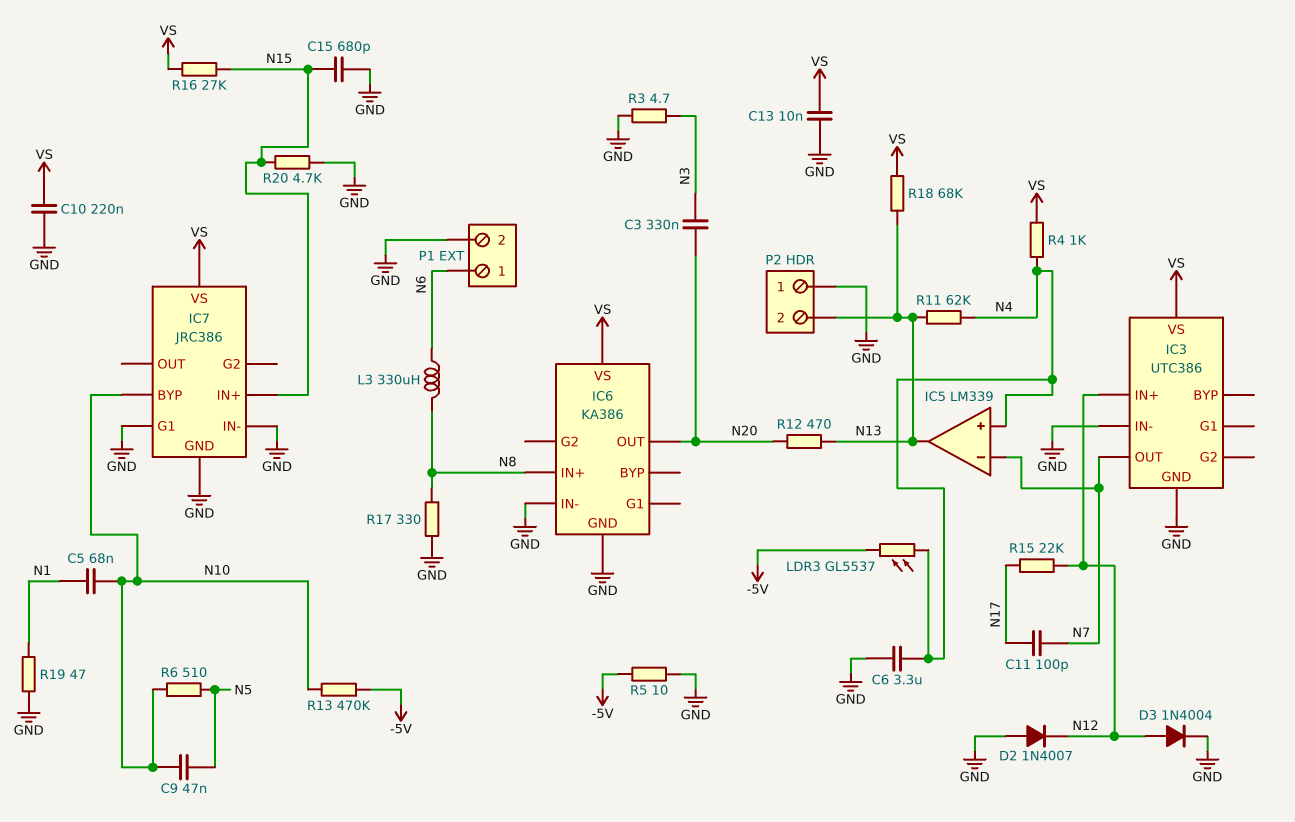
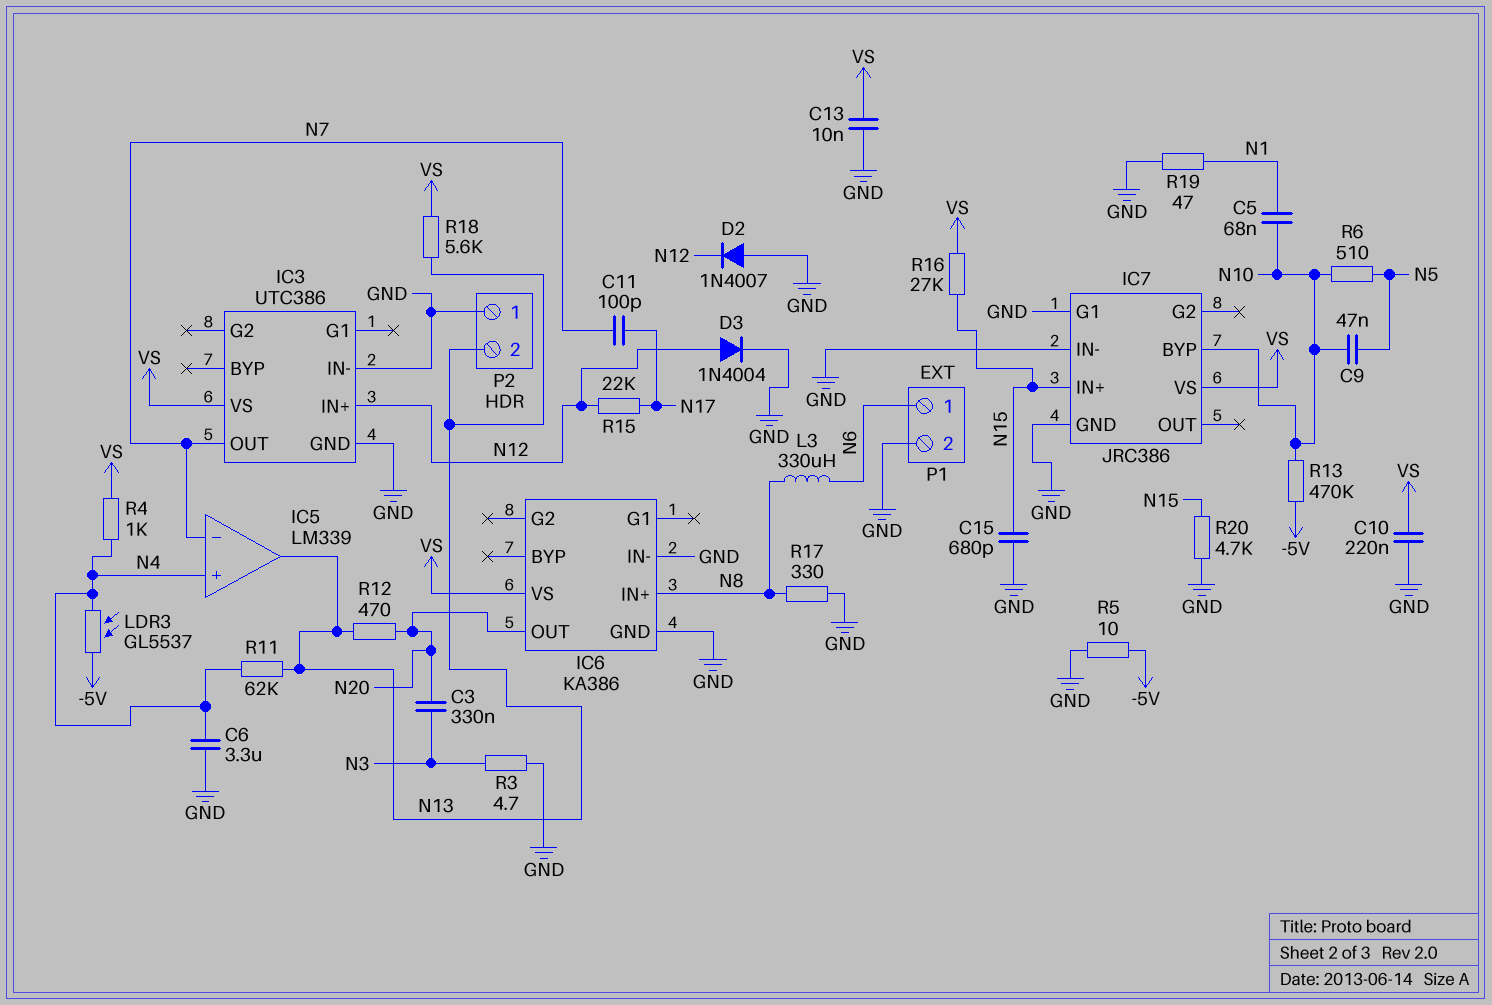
R18: 68k (N13, VS) -> 5.6k (N13, VS)

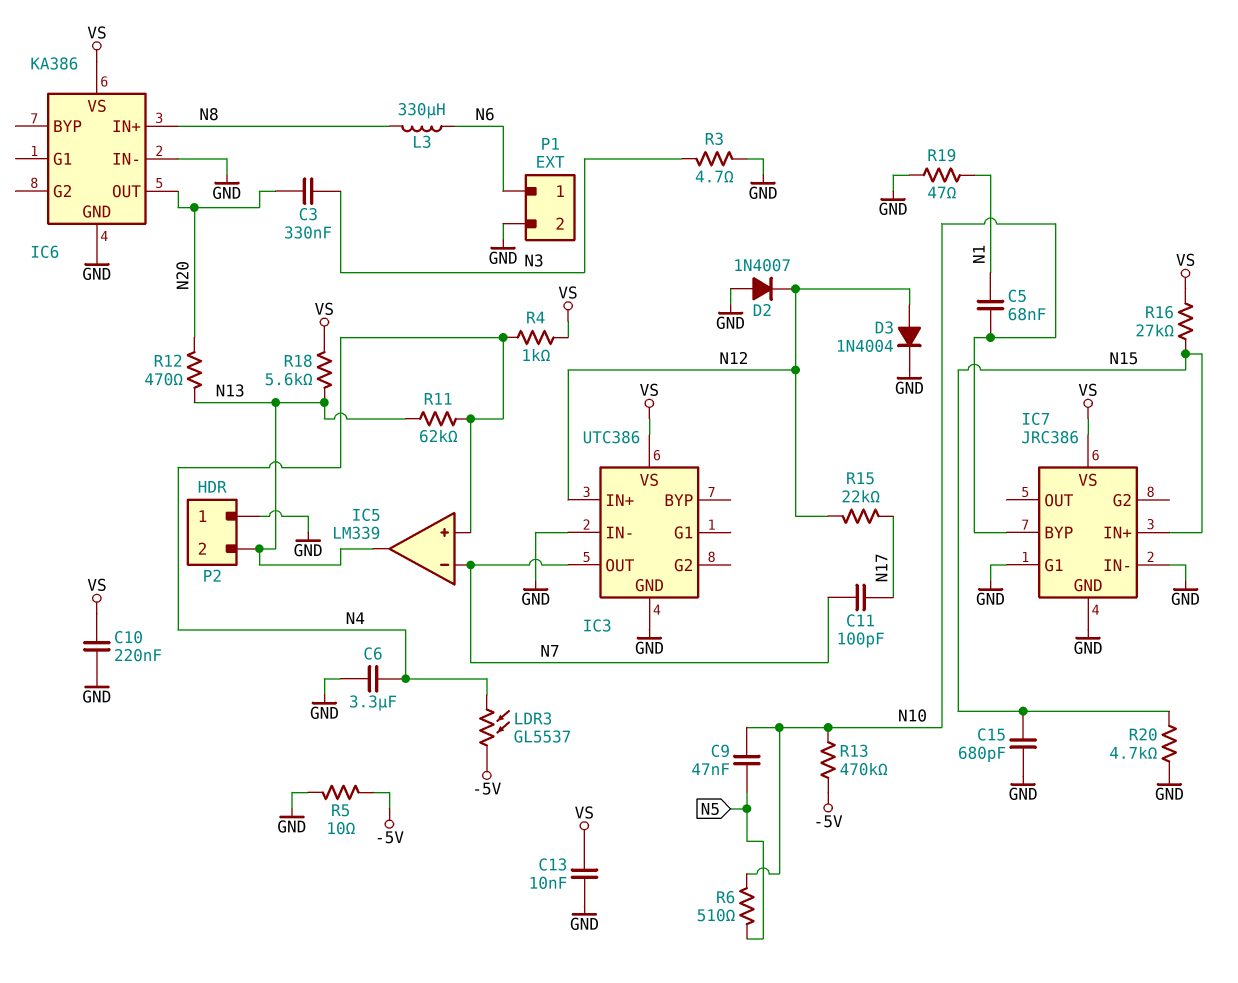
R17: 330 (GND, N8) -> none

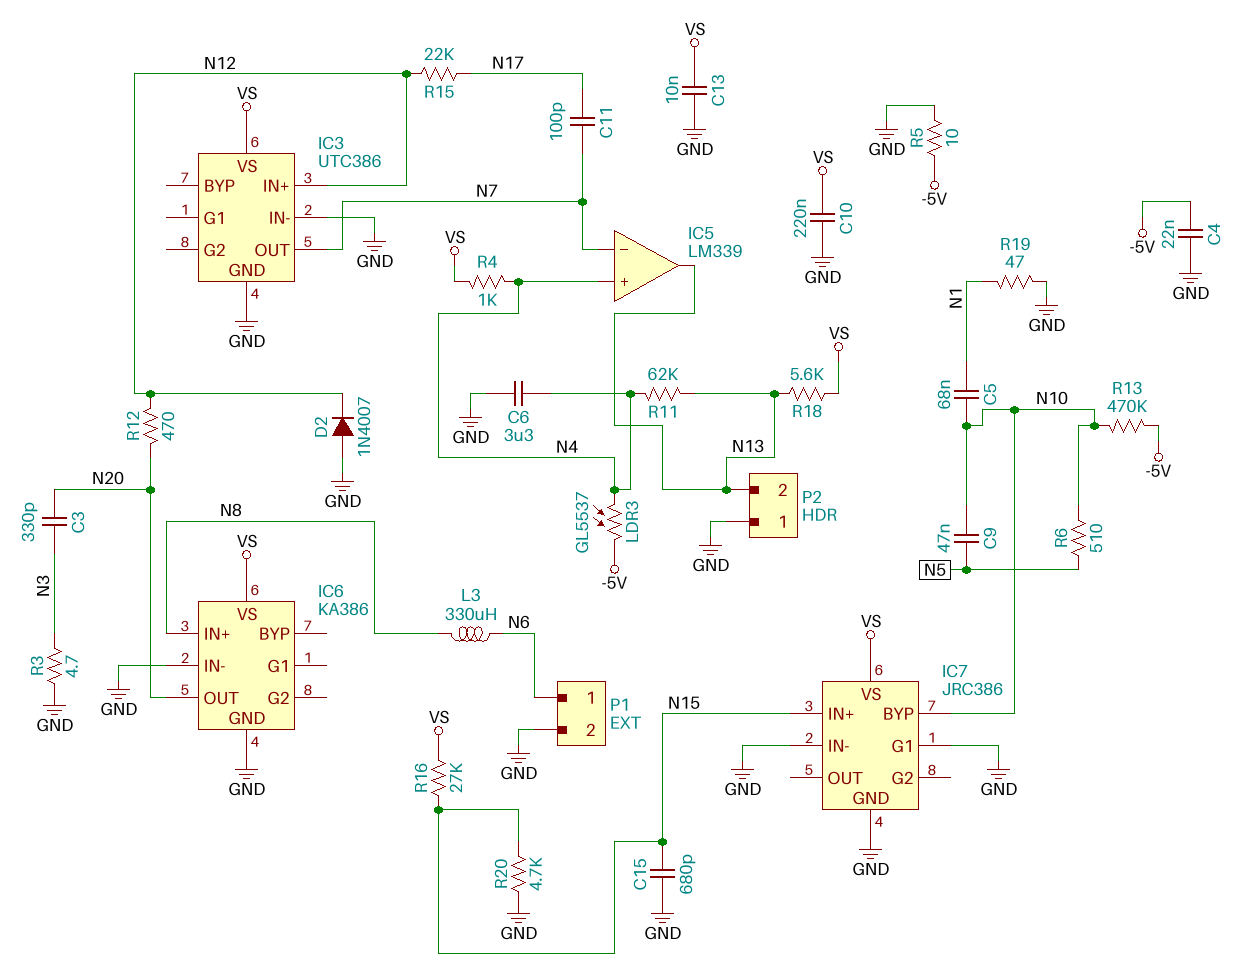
C3: 330nF (N3, N20) -> 330pF (N3, N20)
C4: none -> 22nF (-5V, GND)
D3: diode 1N4004 (A N12, K GND) -> none
R12: 470 (N13, N20) -> 470 (N12, N20)

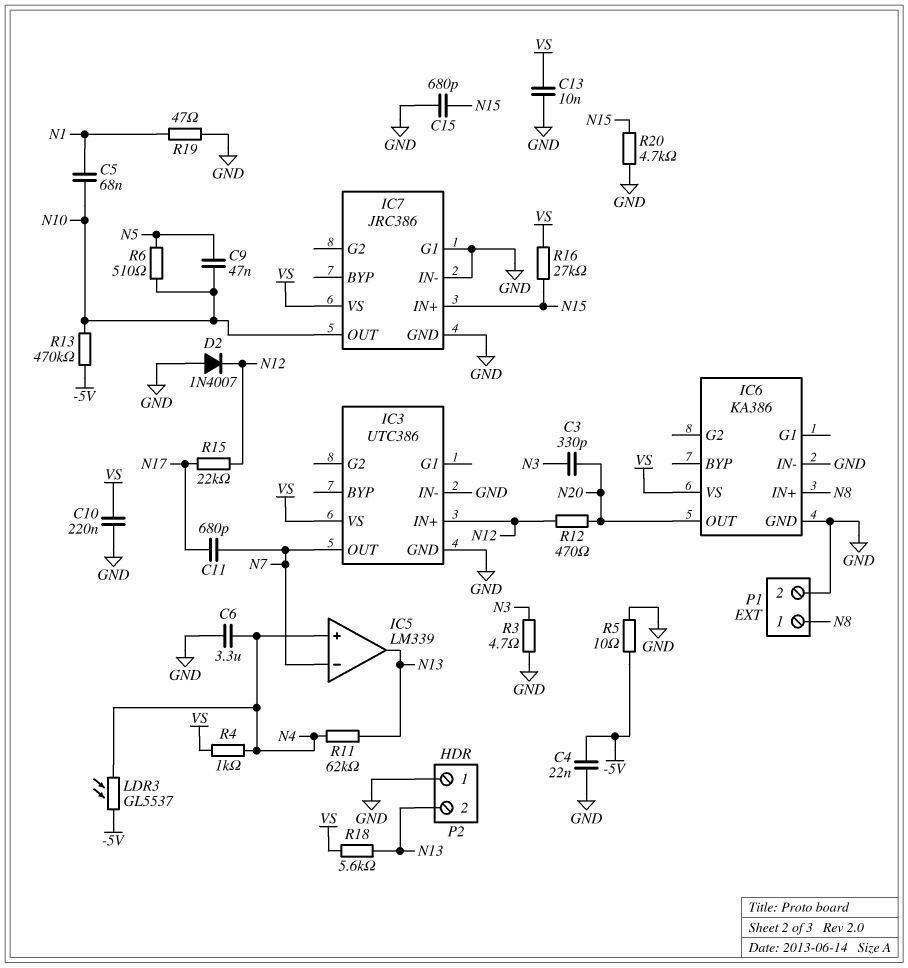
C11: 100pF (N7, N17) -> 680pF (N7, N17)
IC7 pin BYP: N10 -> none
IC7 pin OUT: none -> N10
L3: 330uH (N6, N8) -> none
P1 pin 1: N6 -> N8

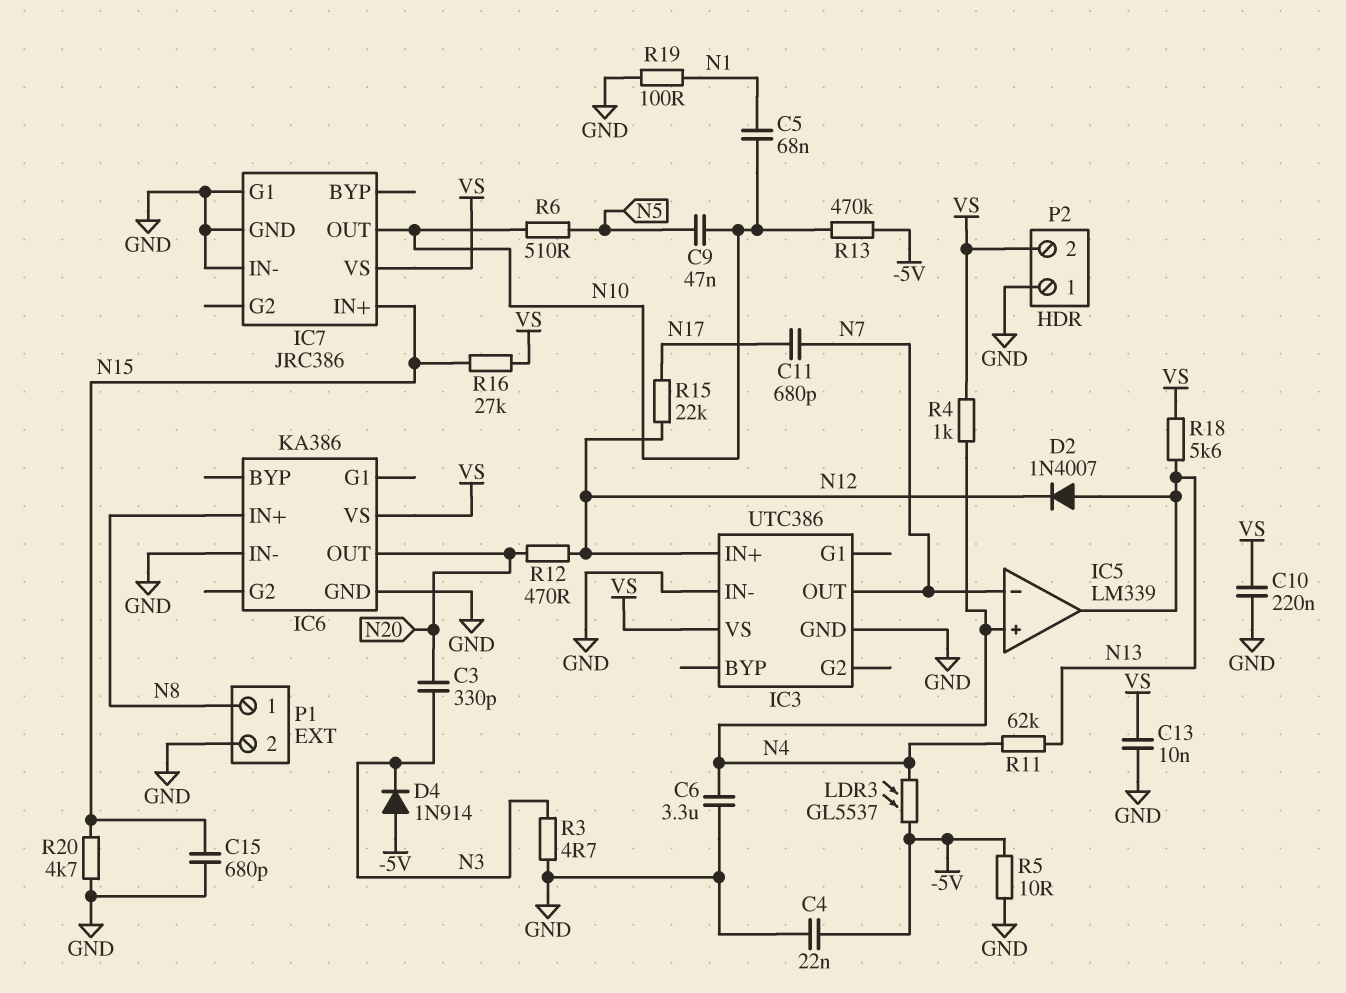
D2: diode 1N4007 (A GND, K N12) -> diode 1N4007 (A N13, K N12)
D4: none -> diode 1N914 (A -5V, K N3)
P2 pin 2: N13 -> VS
R19: 47 (GND, N1) -> 100 (GND, N1)

